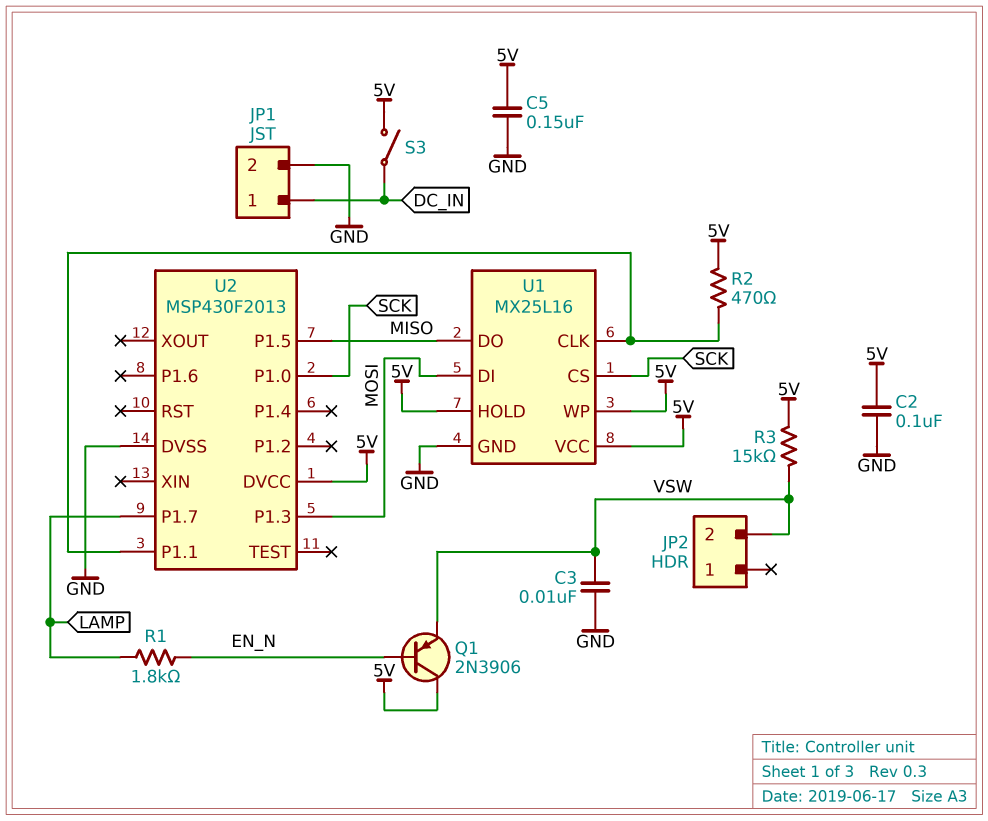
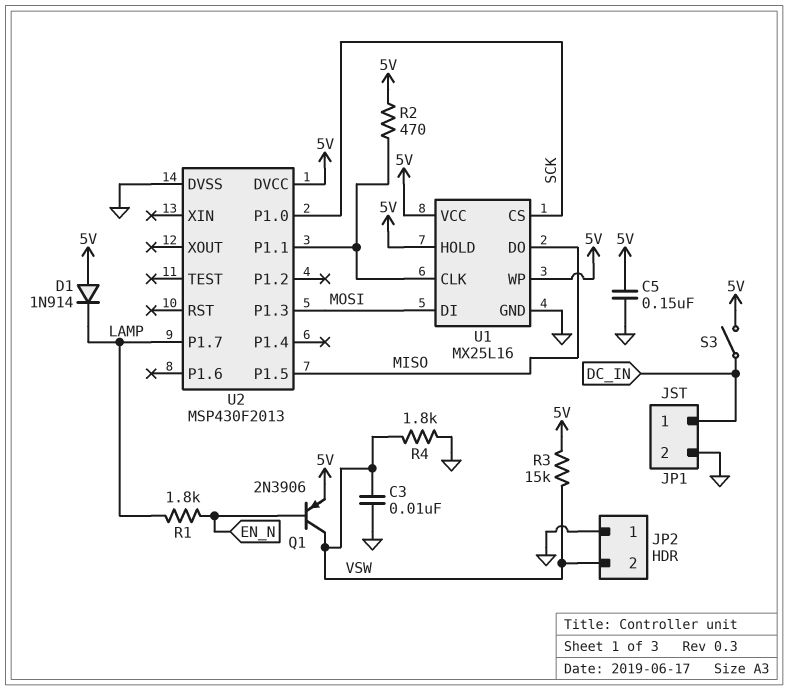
C2: 100nF (5V, GND) -> none
D1: none -> diode 1N914 (A 5V, K LAMP)
JP2 pin 1: none -> GND
Q1: PNP 2N3906 (B EN_N, C 5V, E VSW) -> PNP 2N3906 (B EN_N, C VSW, E 5V)
R4: none -> 1.8k (GND, VSW)

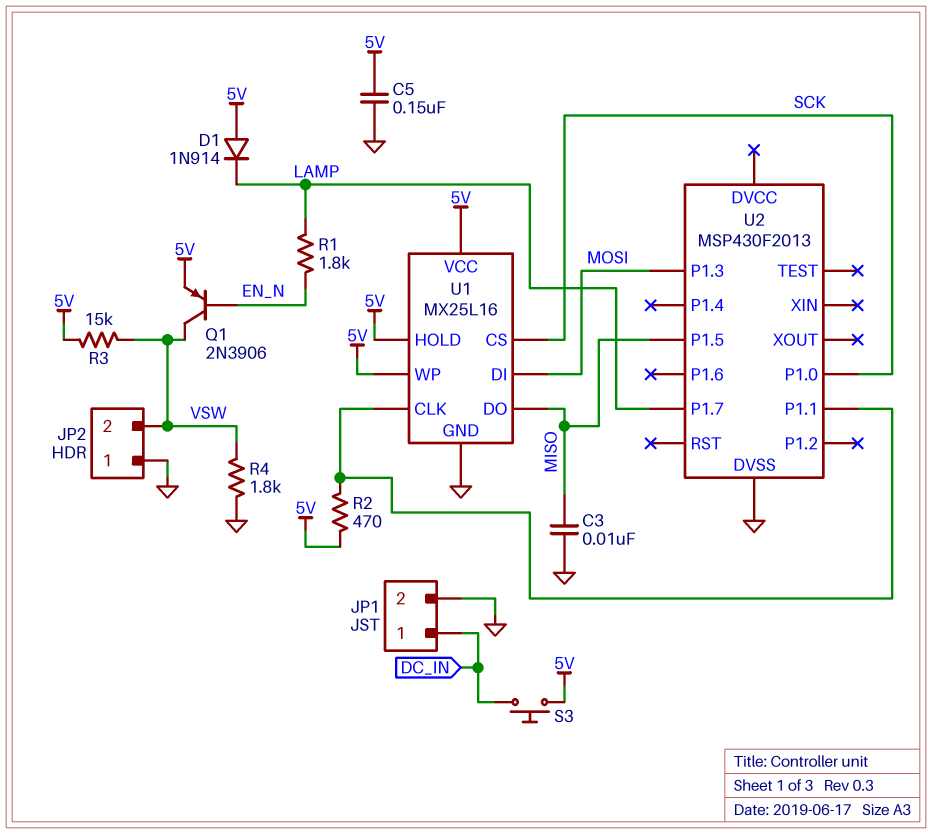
C3: 10nF (GND, VSW) -> 10nF (GND, MISO)
S3: switch (5V, DC_IN) -> button (5V, DC_IN)
U2 pin DVCC: 5V -> none

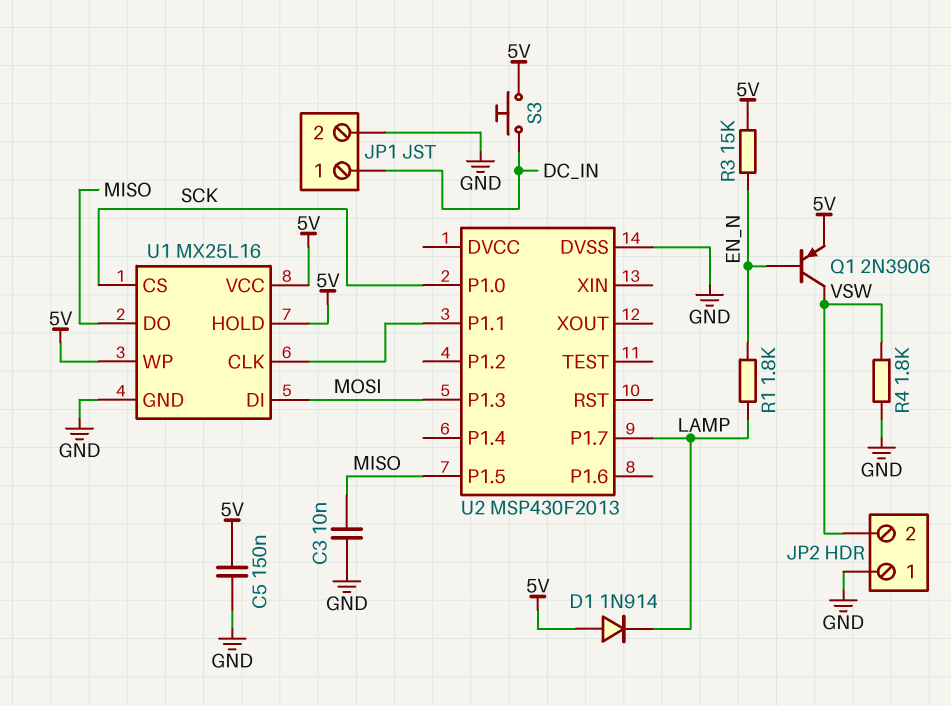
R2: 470 (5V, U1/CLK) -> none
R3: 15k (5V, VSW) -> 15k (5V, EN_N)

